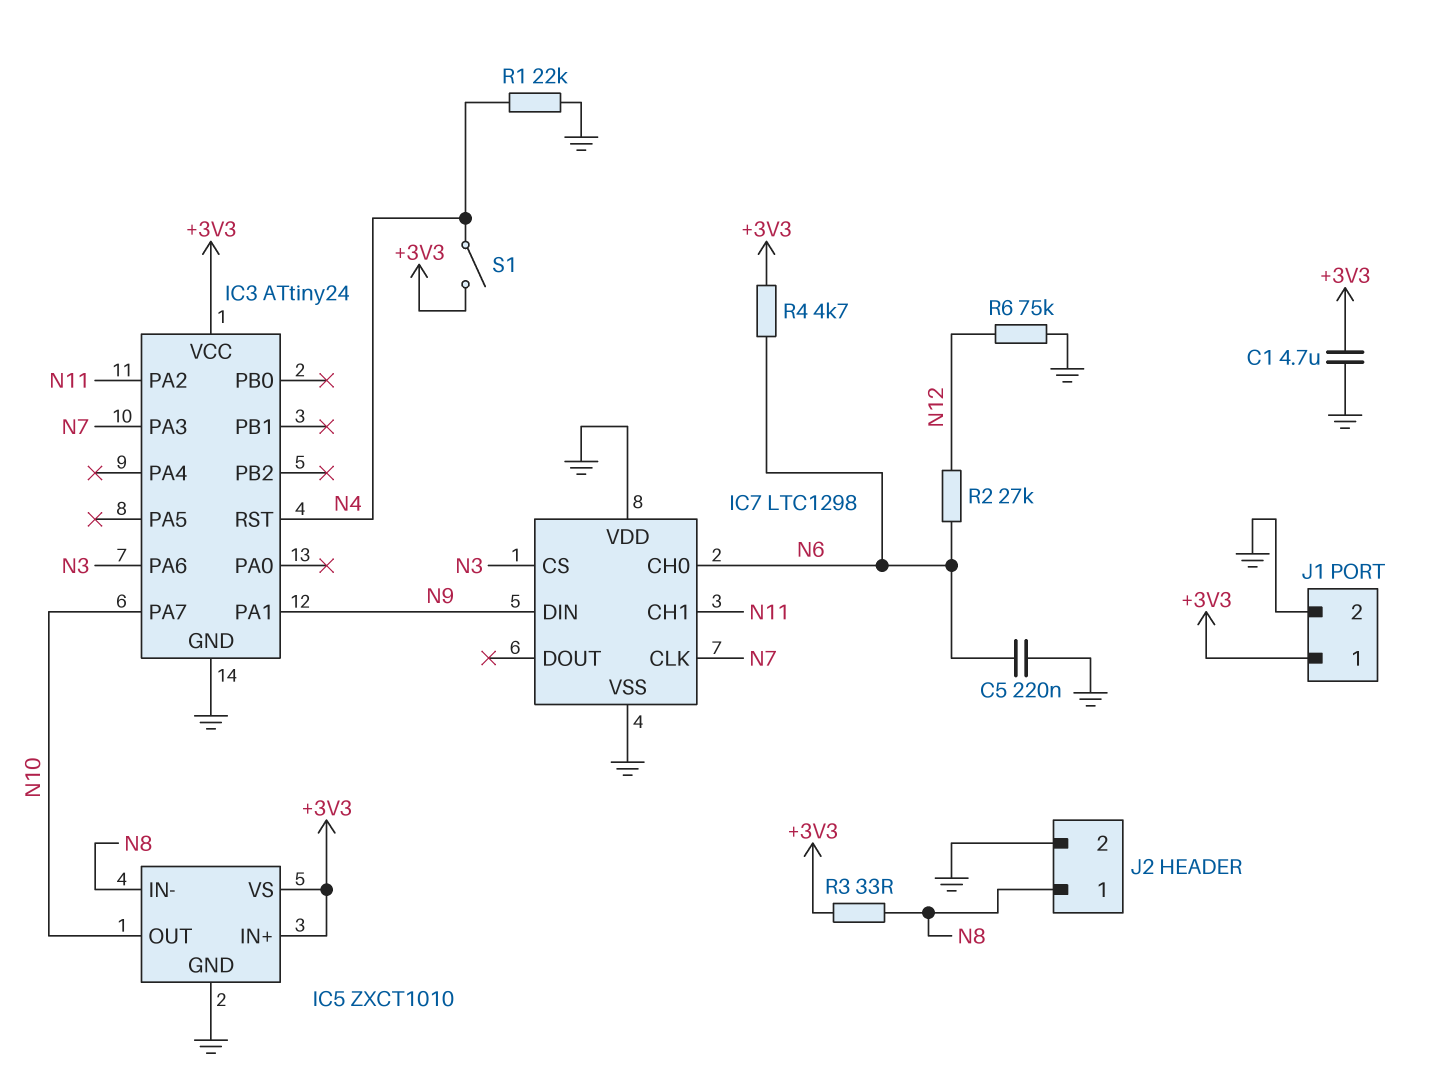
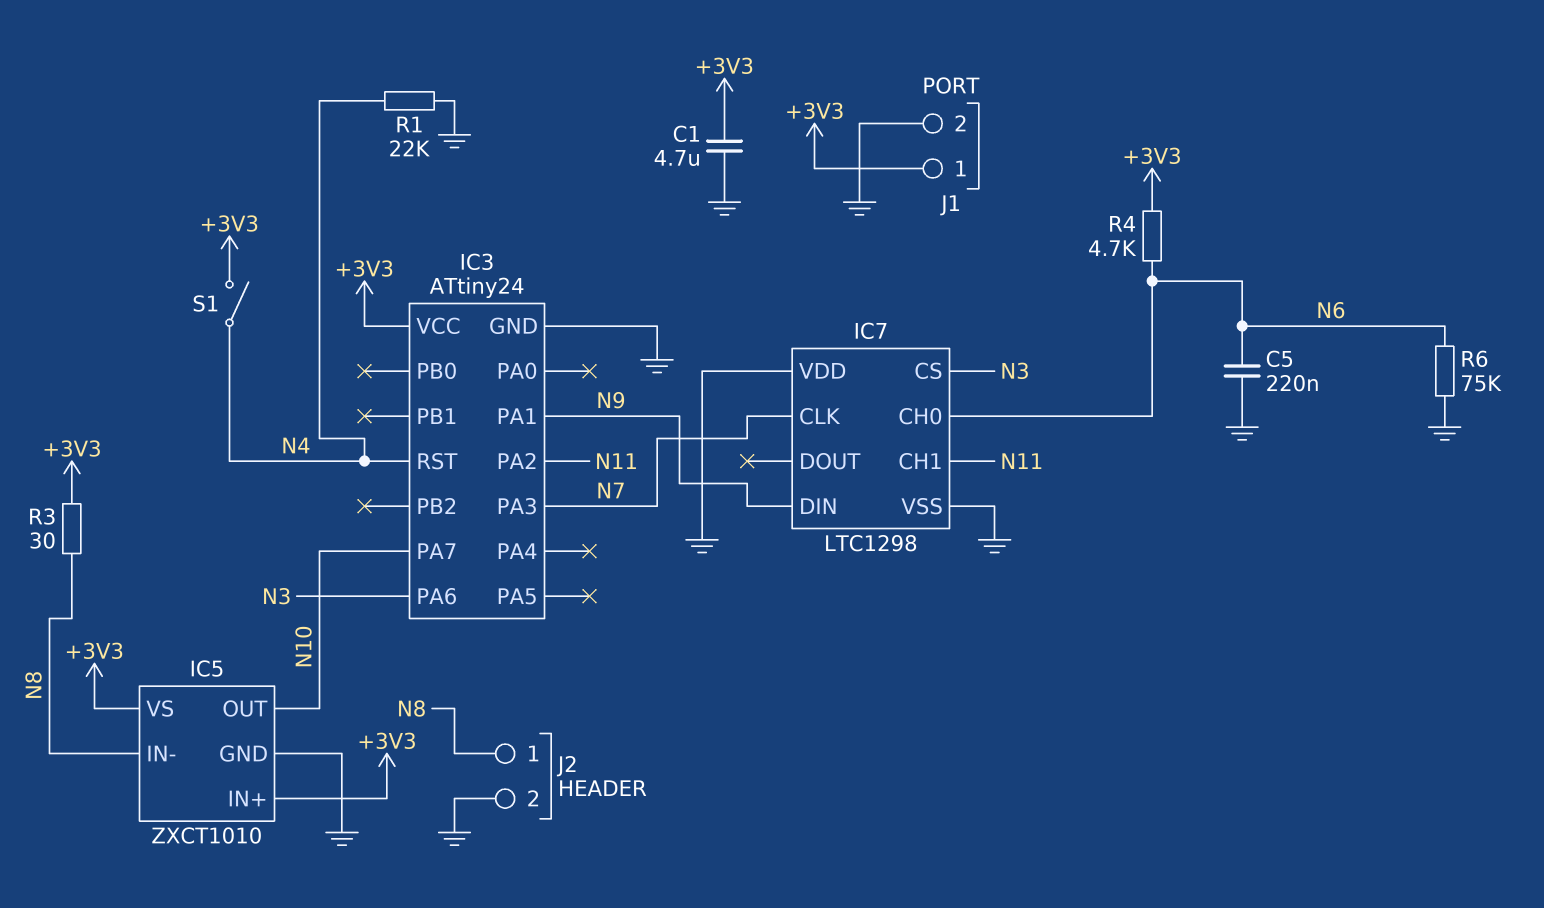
R2: 27k (N6, N12) -> none
R3: 33 (+3V3, N8) -> 30 (+3V3, N8)
R6: 75k (GND, N12) -> 75k (GND, N6)

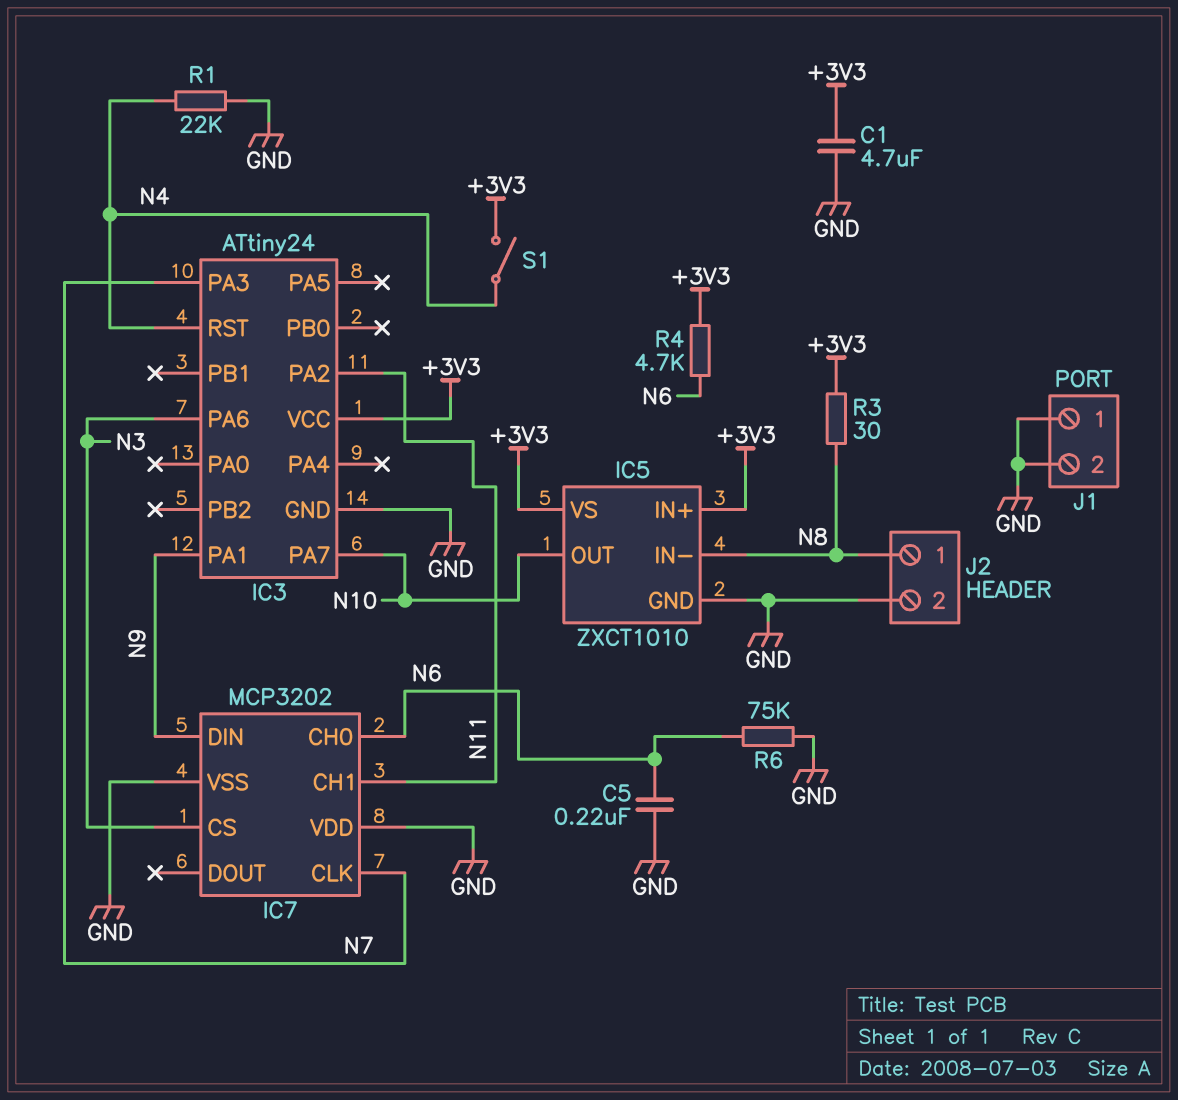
IC7: LTC1298 -> MCP3202
J1 pin 1: +3V3 -> GND

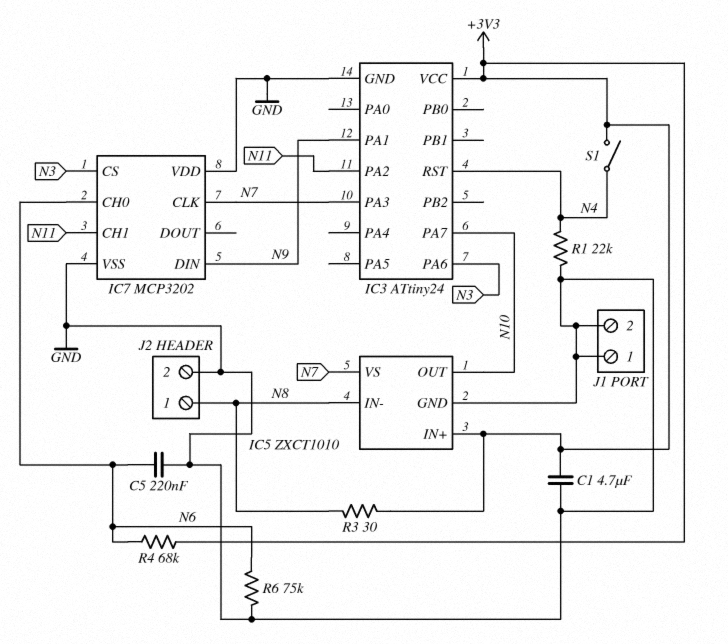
IC5 pin VS: +3V3 -> N7
R4: 4.7k (+3V3, N6) -> 68k (+3V3, N6)

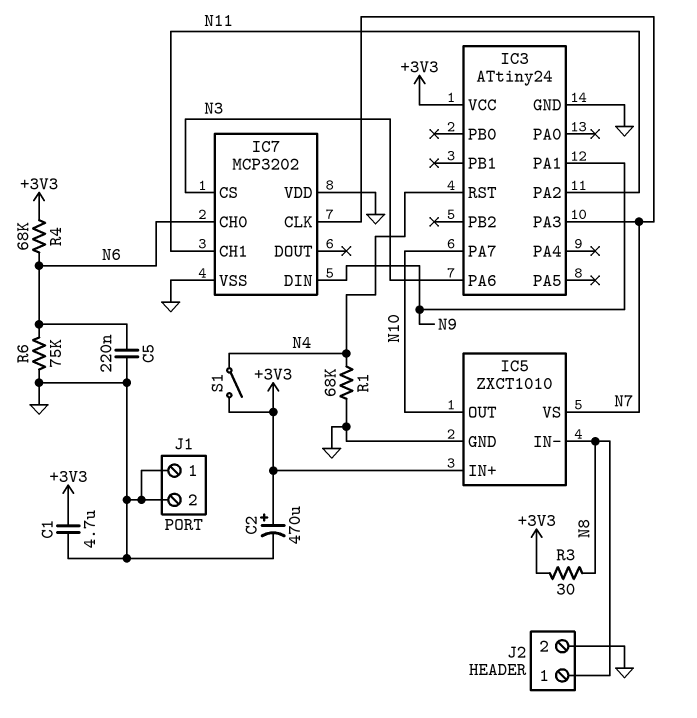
C2: none -> 470uF (plus +3V3, minus GND)
R1: 22k (GND, N4) -> 68k (GND, N4)

